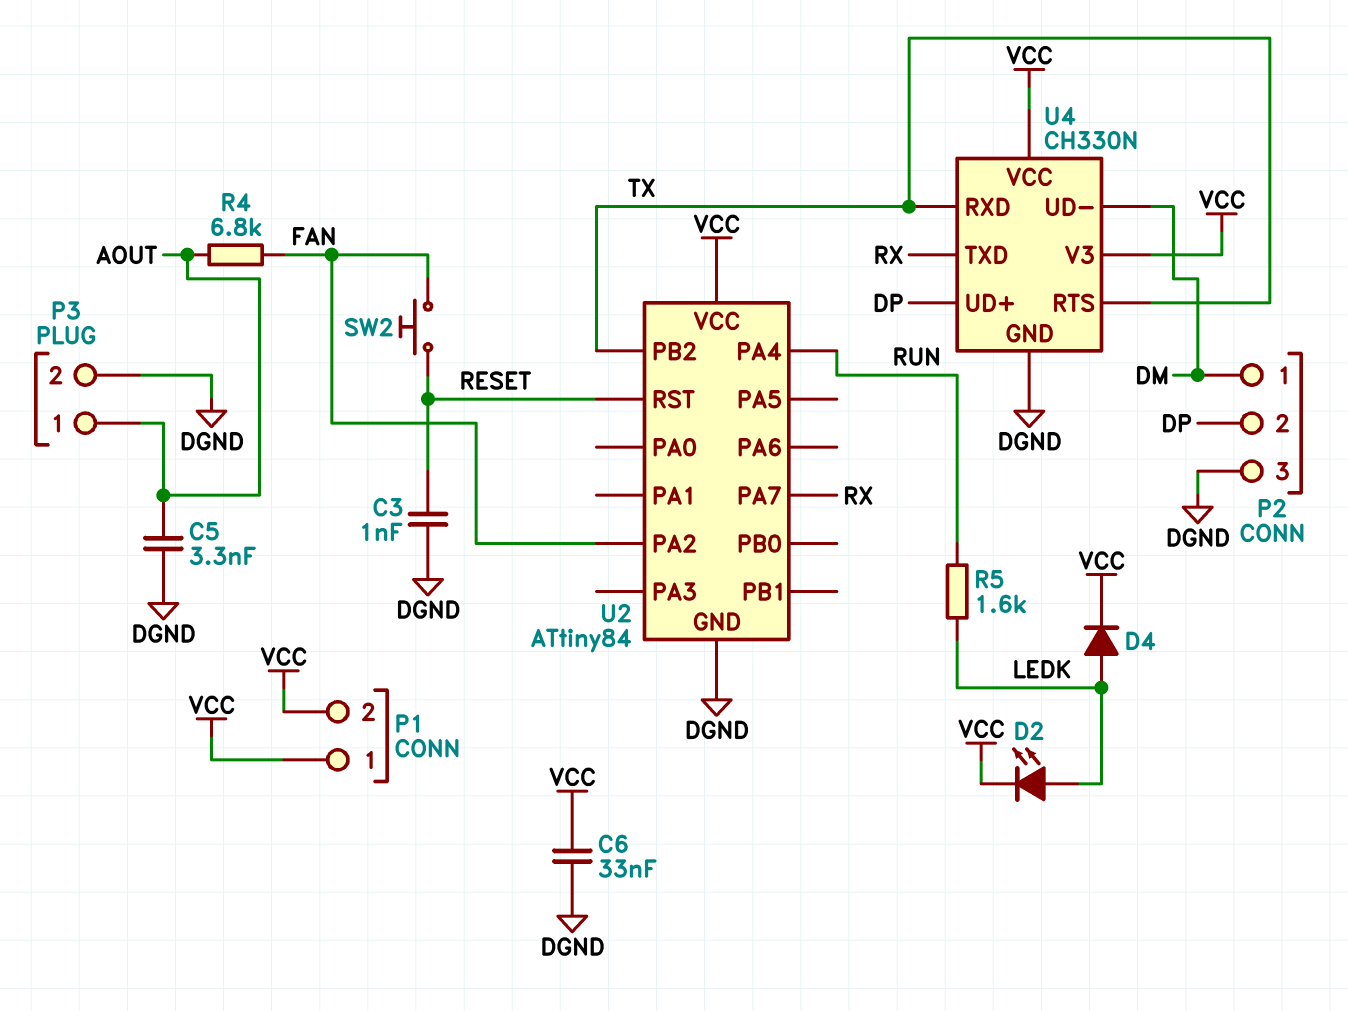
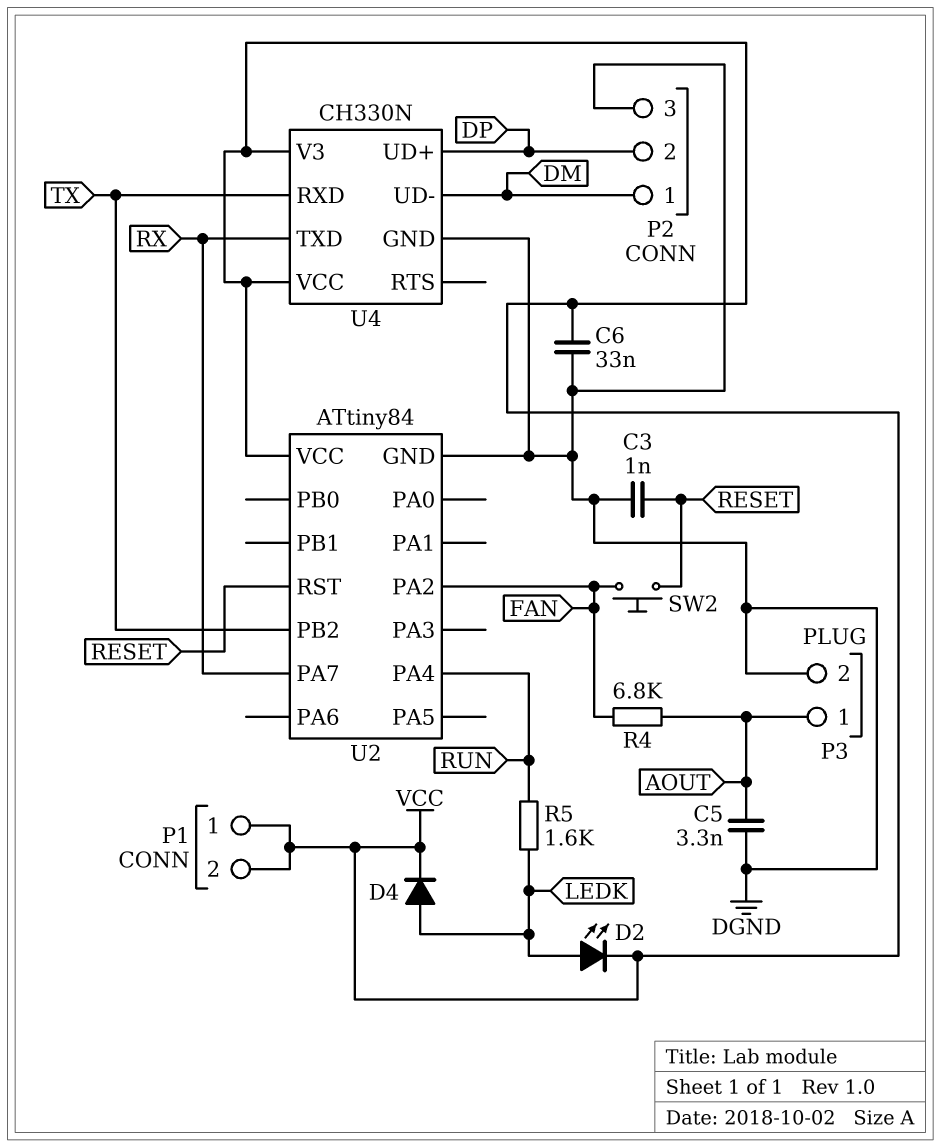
U4 pin RTS: TX -> none

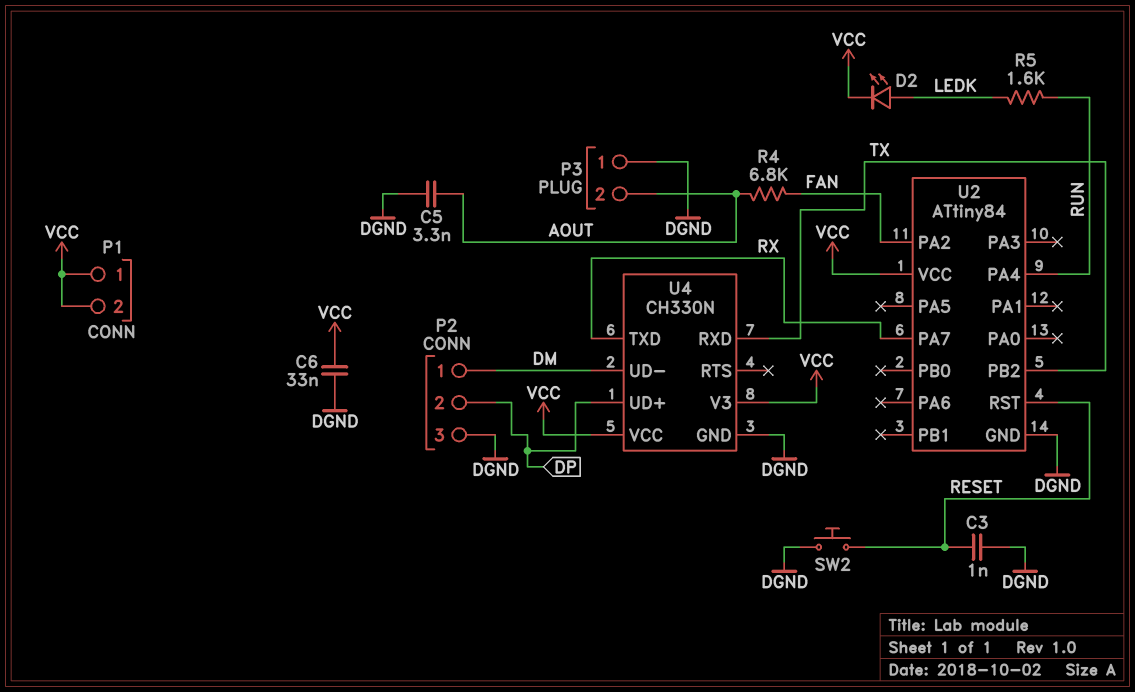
D4: diode (A LEDK, K VCC) -> none
P3 pin 1: AOUT -> DGND
P3 pin 2: DGND -> AOUT
SW2: button (FAN, RESET) -> button (DGND, RESET)

